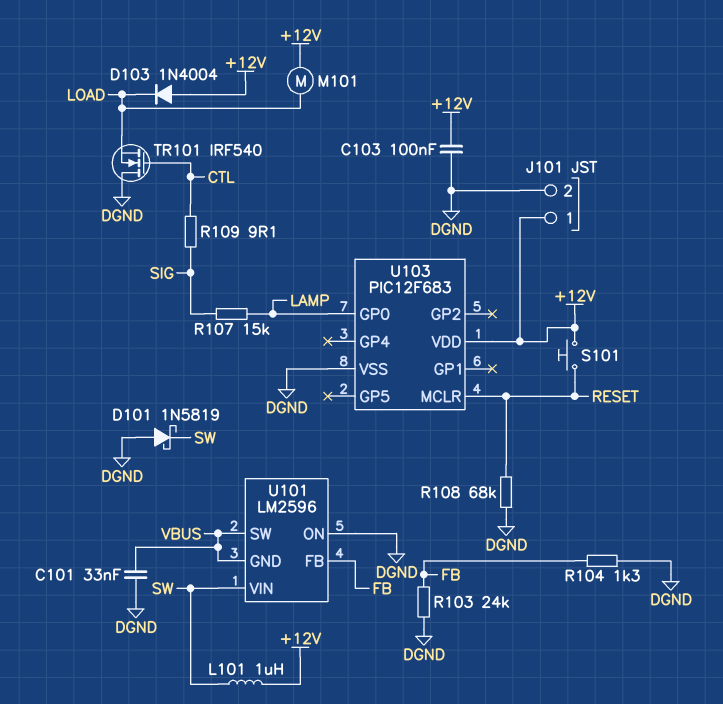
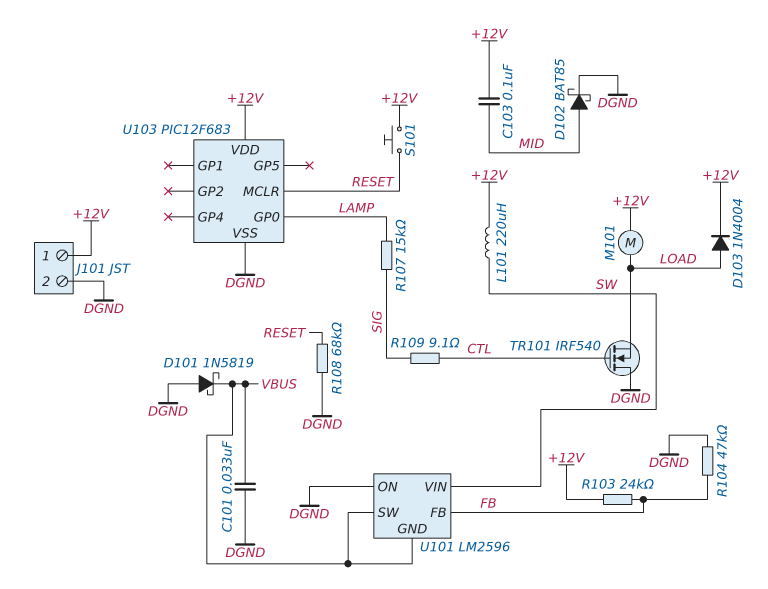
C103: 100nF (+12V, DGND) -> 100nF (+12V, MID)
D101: schottky 1N5819 (A DGND, K SW) -> schottky 1N5819 (A DGND, K VBUS)
D102: none -> schottky BAT85 (A MID, K DGND)
D103: diode 1N4004 (A +12V, K LOAD) -> diode 1N4004 (A LOAD, K +12V)
L101: 1uH (+12V, SW) -> 220uH (+12V, SW)
R103: 24k (DGND, FB) -> 24k (+12V, FB)
R104: 1.3k (DGND, FB) -> 47k (DGND, FB)

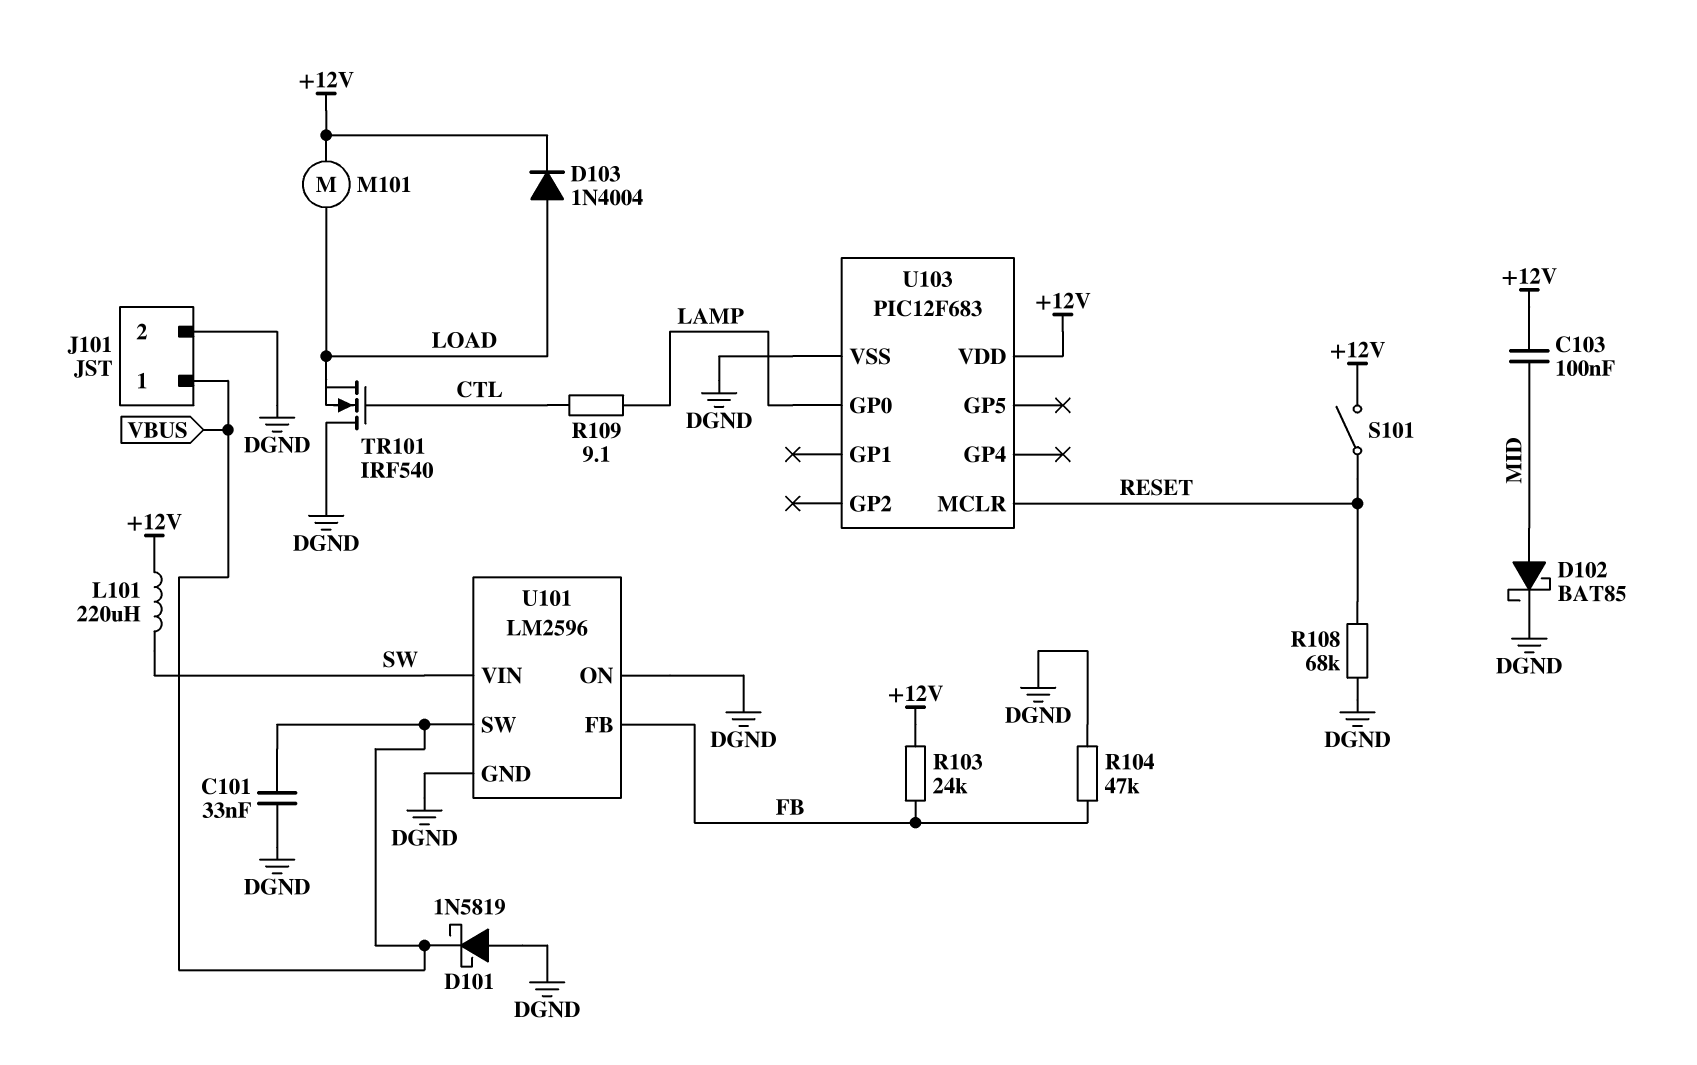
J101 pin 1: +12V -> VBUS
R107: 15k (LAMP, SIG) -> none
R109: 9.1 (CTL, SIG) -> 9.1 (CTL, LAMP)
S101: button (+12V, RESET) -> switch (+12V, RESET)
U101 pin GND: VBUS -> DGND

